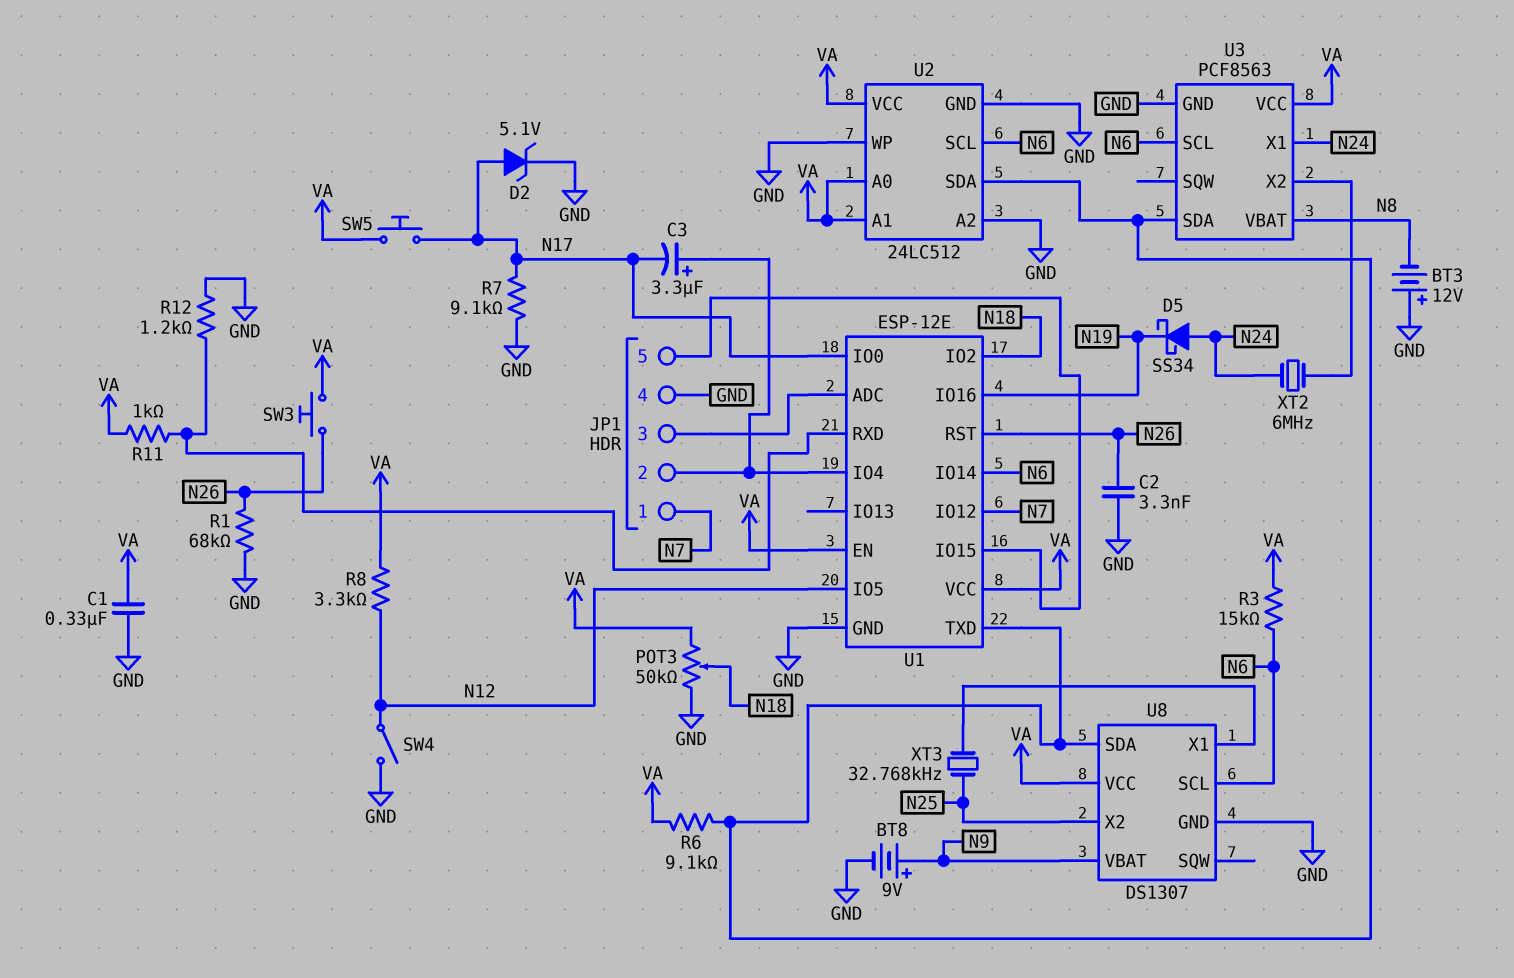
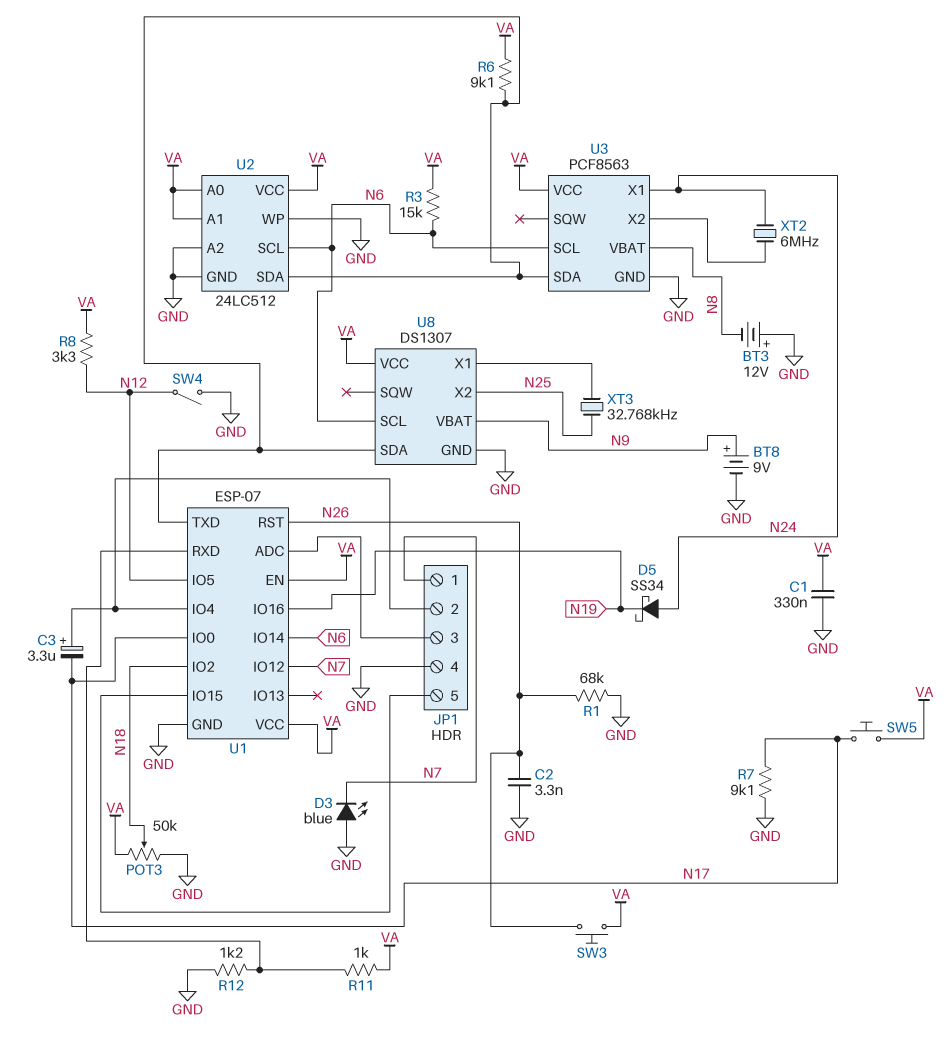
D2: zener 5.1V (A N17, K GND) -> none
D3: none -> LED blue (A GND, K N7)
U1: ESP-12E -> ESP-07

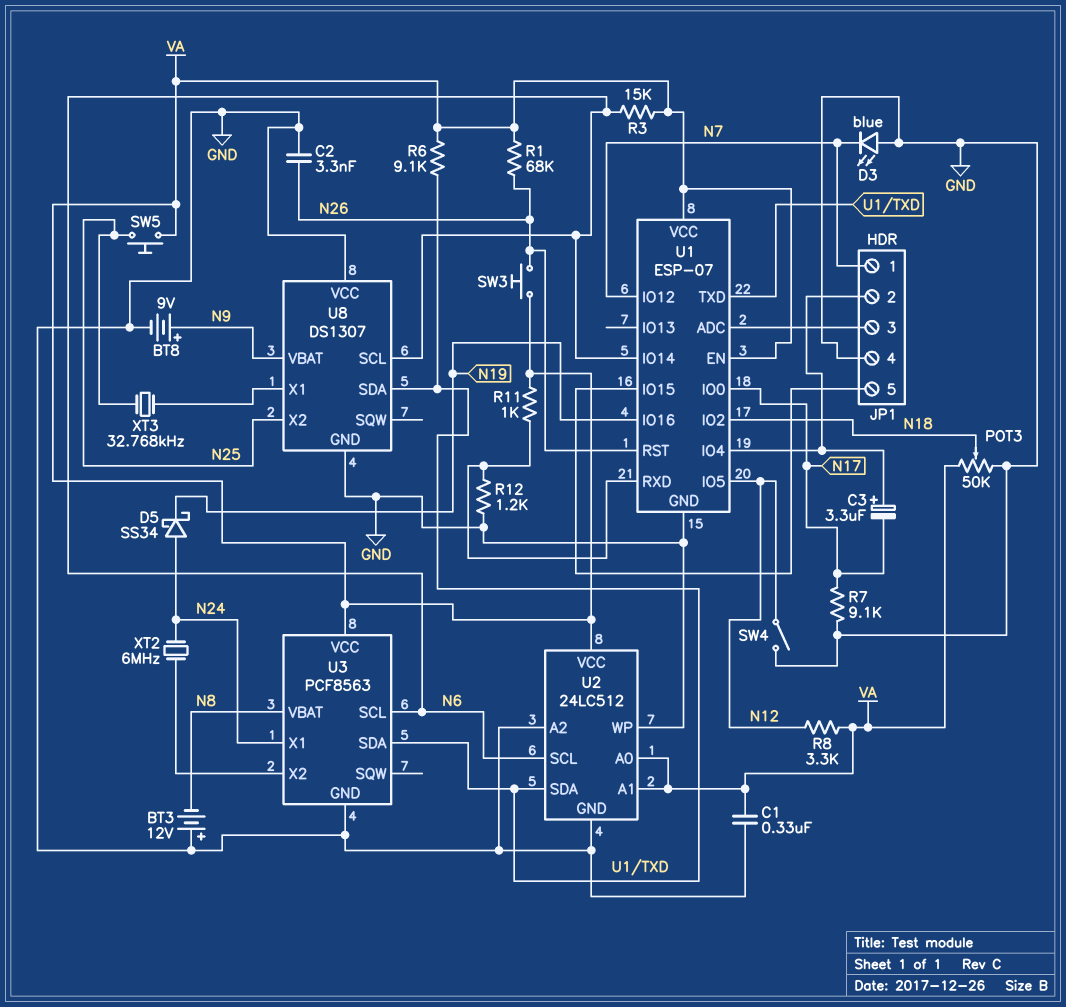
R1: 68k (GND, N26) -> 68k (N26, VA)
SW5: button (N17, VA) -> button (N25, VA)
U8 pin VCC: VA -> GND

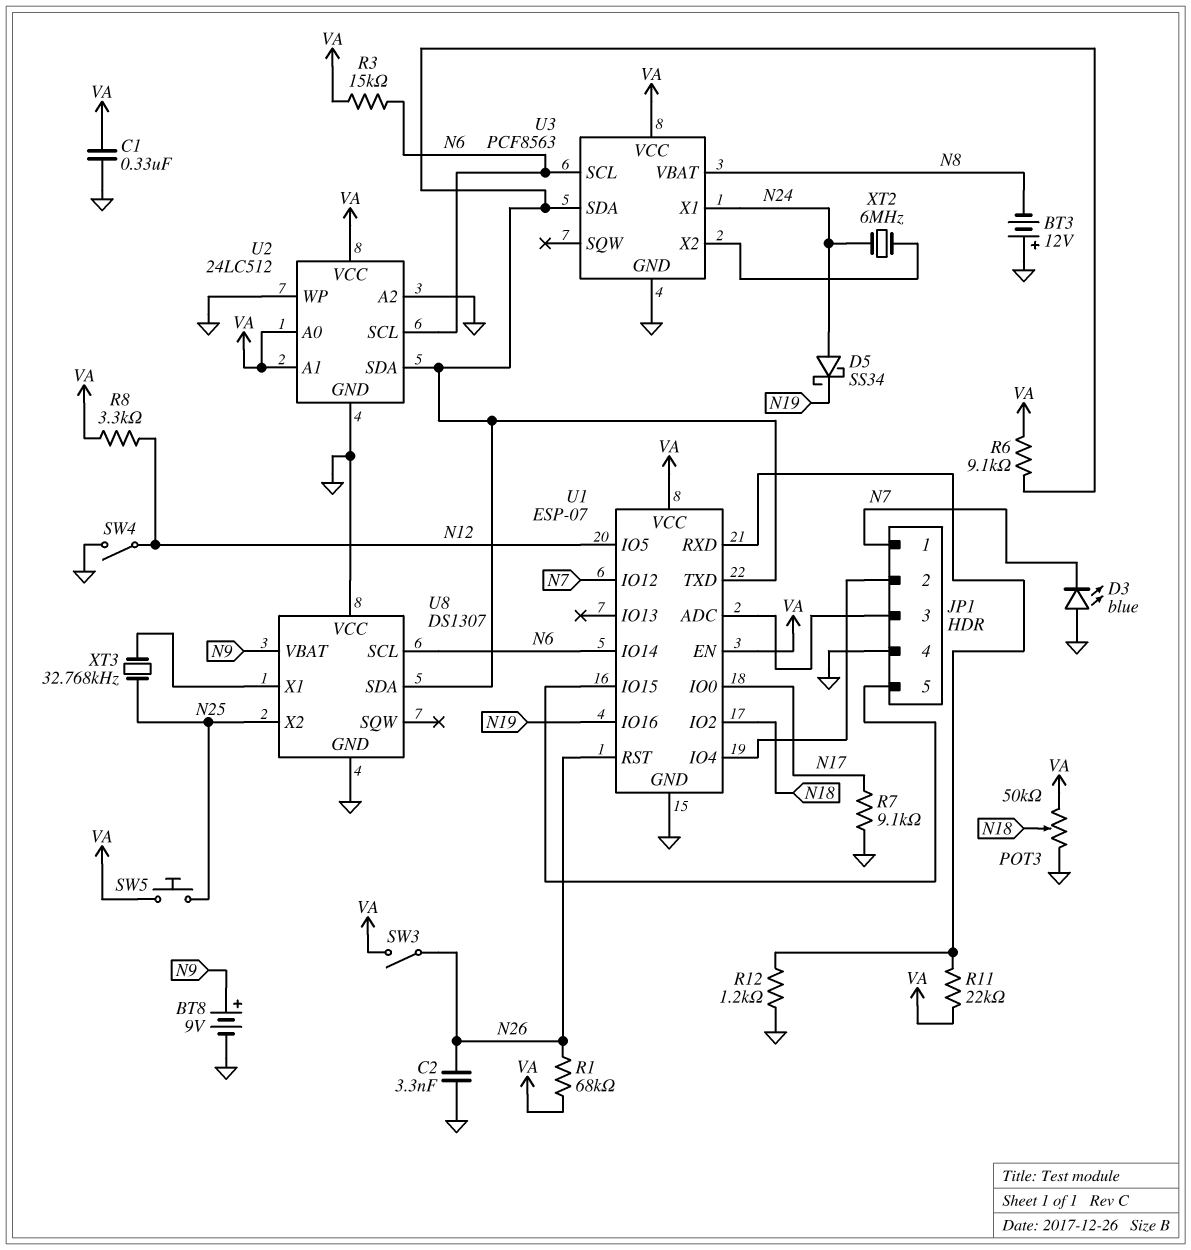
C3: 3.3uF (plus JP1/2, minus N17) -> none
R11: 1k (U1/RXD, VA) -> 22k (U1/RXD, VA)
SW3: button (N26, VA) -> switch (N26, VA)

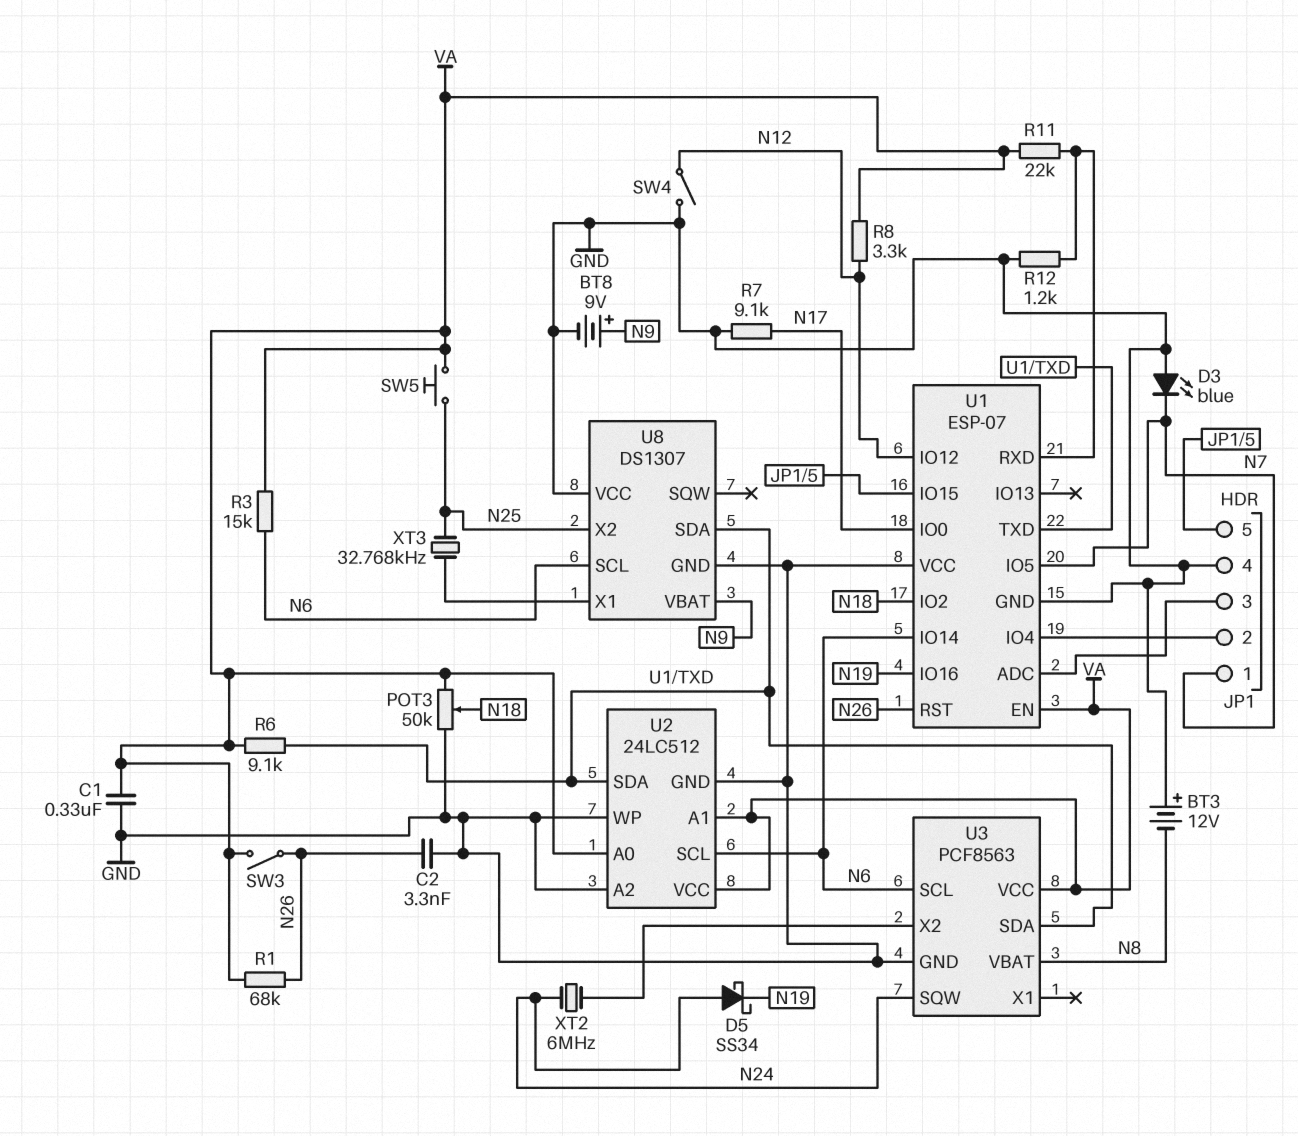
U1 pin IO5: N12 -> N7
U1 pin IO12: N7 -> N12
U1 pin VCC: VA -> GND
U3 pin SQW: none -> N24
U3 pin X1: N24 -> none

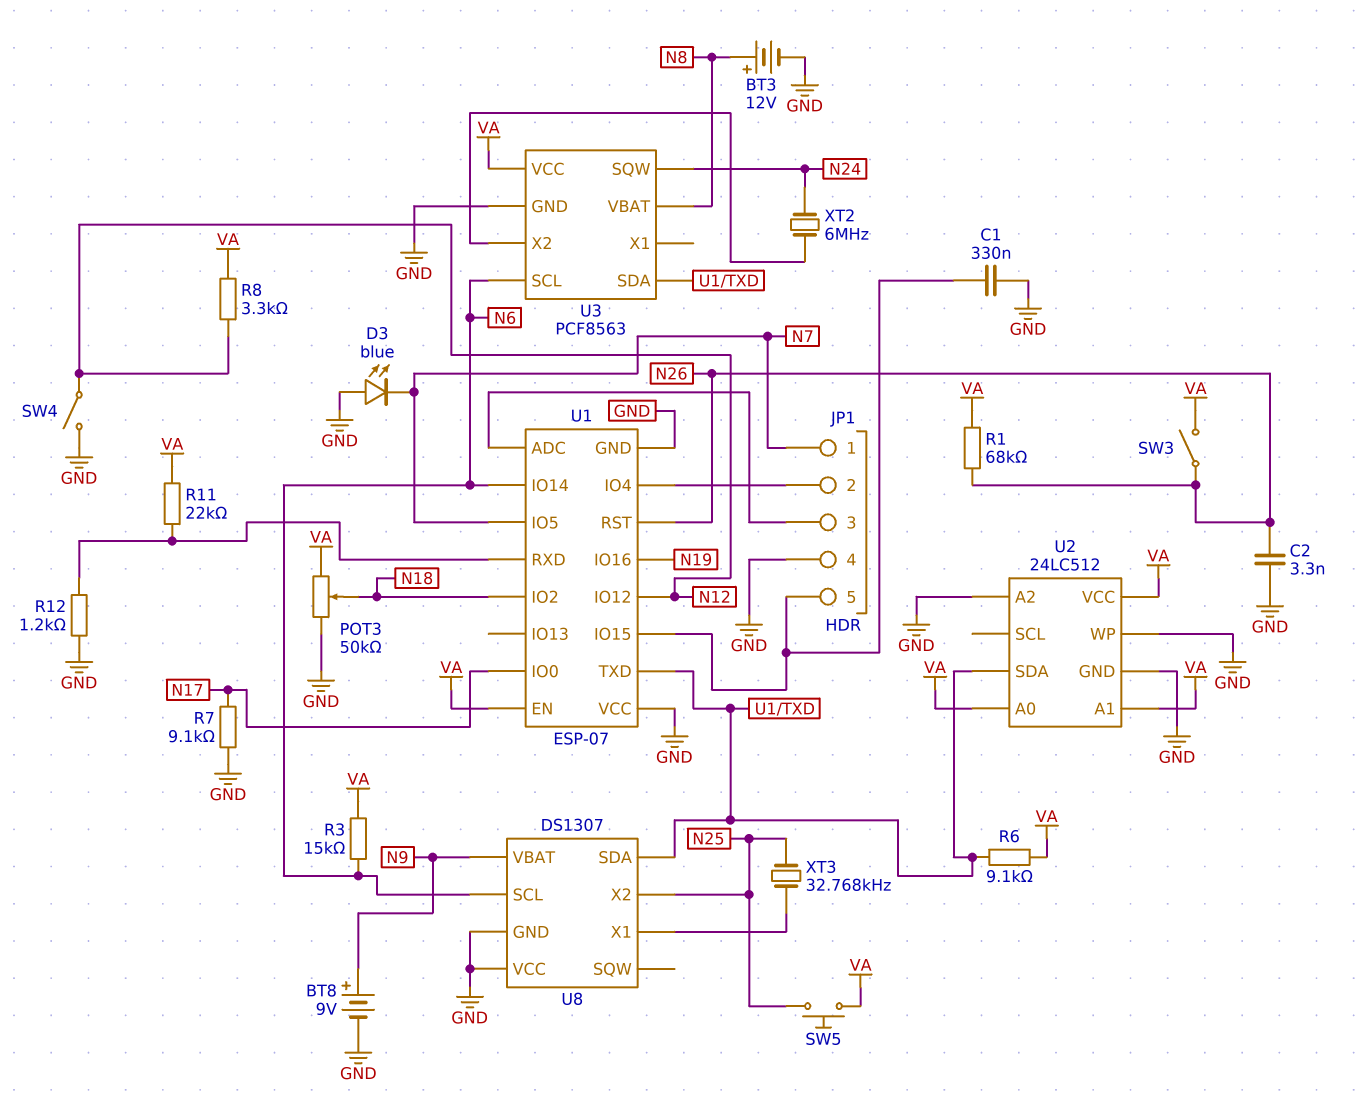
BT3: 12V (plus GND, minus N8) -> 12V (plus N8, minus GND)
C1: 330nF (GND, VA) -> 330nF (GND, JP1/5)
D5: schottky SS34 (A N24, K N19) -> none
U2 pin SCL: N6 -> none

